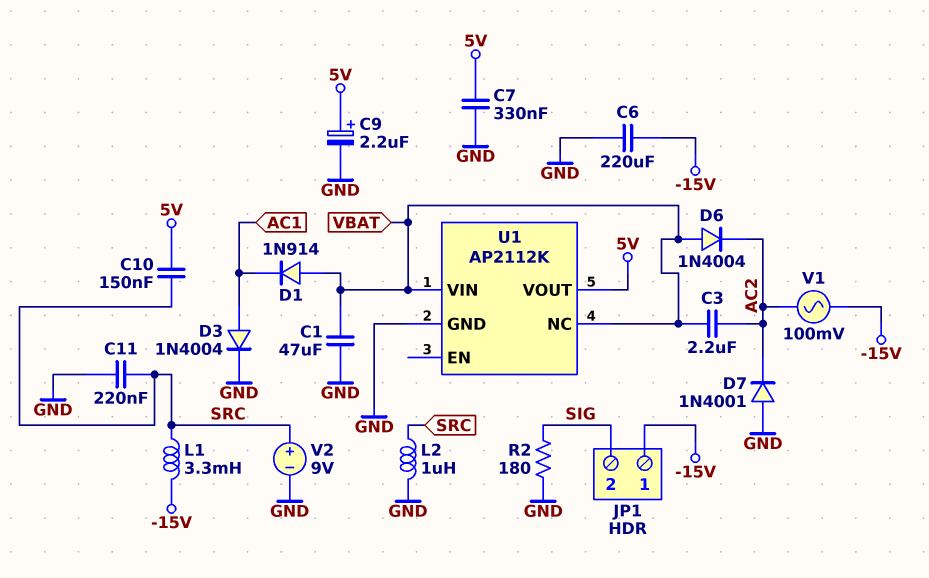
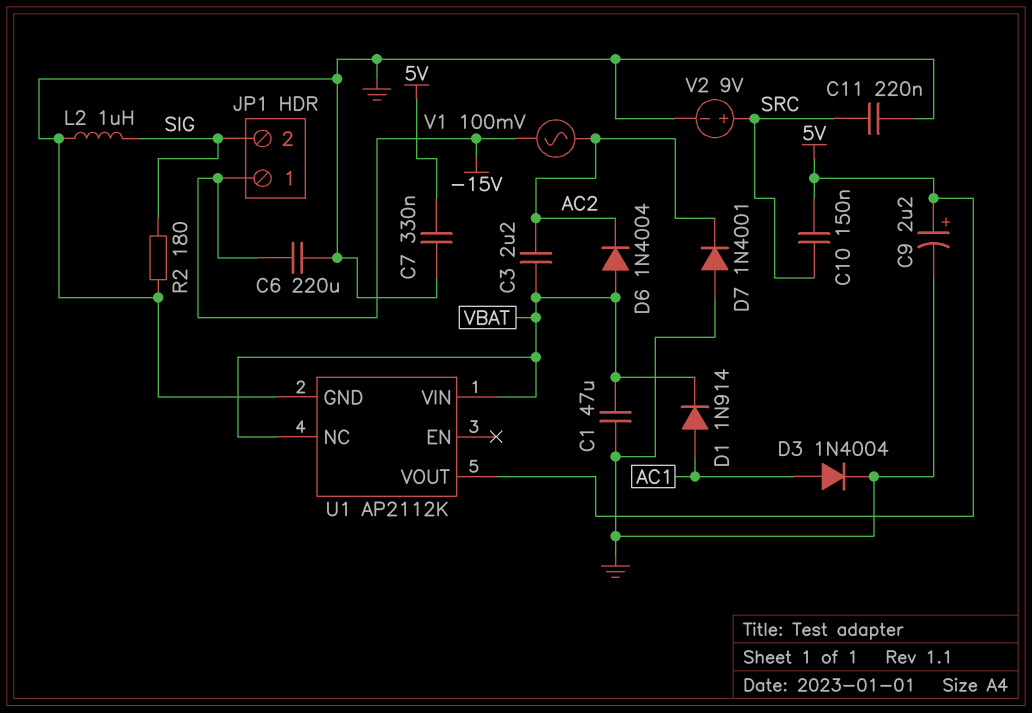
D1: diode 1N914 (A VBAT, K AC1) -> diode 1N914 (A AC1, K VBAT)
L1: 3.3mH (-15V, SRC) -> none
L2: 1uH (GND, SRC) -> 1uH (GND, SIG)

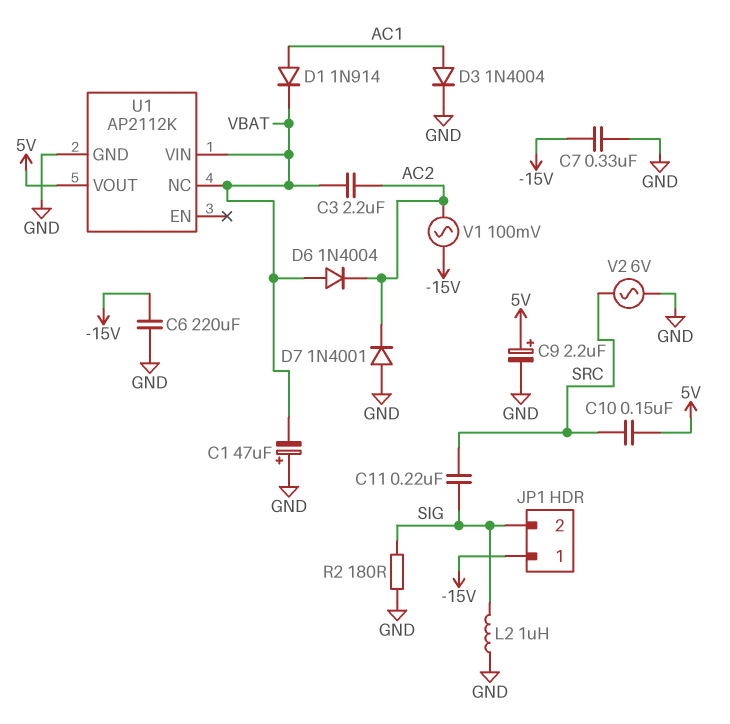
C1: 47uF (GND, VBAT) -> 47uF (plus GND, minus VBAT)
C7: 330nF (5V, GND) -> 330nF (-15V, GND)
C11: 220nF (GND, SRC) -> 220nF (SIG, SRC)
V2: 9V (plus SRC, minus GND) -> AC 6V (GND, SRC)

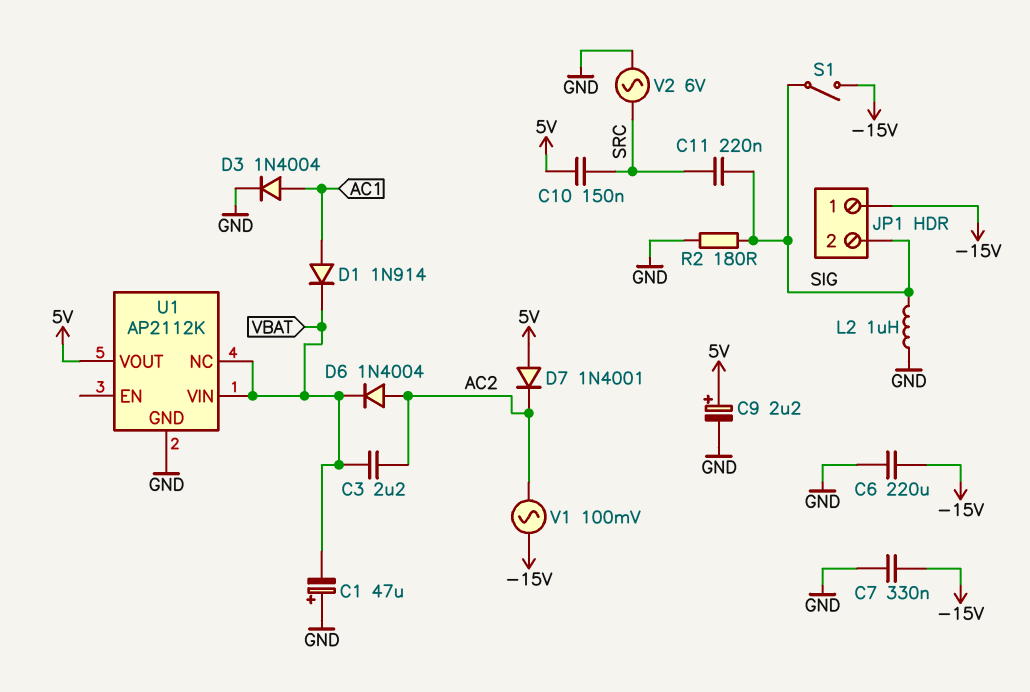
D6: diode 1N4004 (A VBAT, K AC2) -> diode 1N4004 (A AC2, K VBAT)
D7: diode 1N4001 (A GND, K AC2) -> diode 1N4001 (A 5V, K AC2)
S1: none -> switch (-15V, SIG)

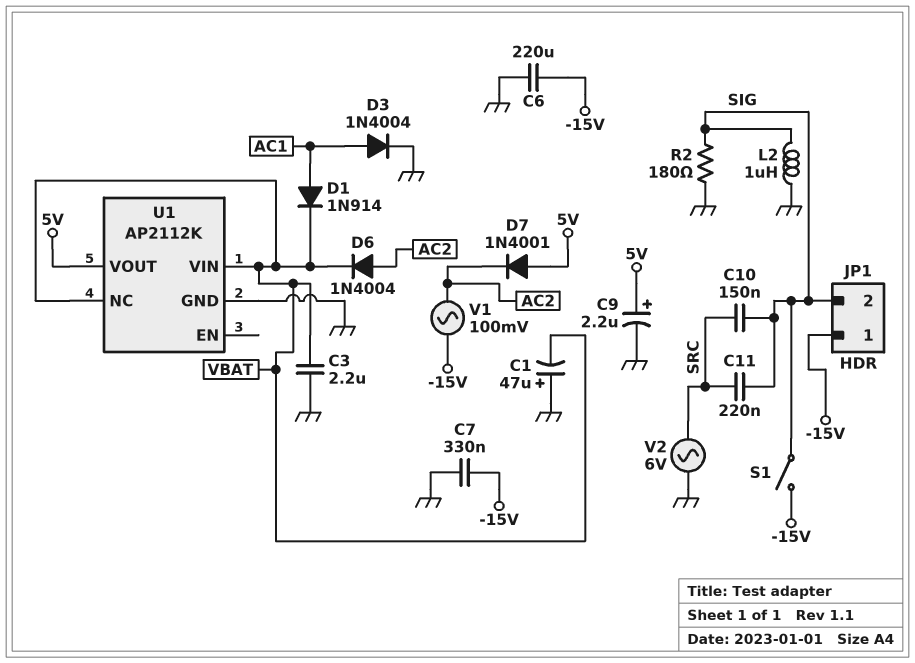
C3: 2.2uF (AC2, VBAT) -> 2.2uF (GND, VBAT)
C10: 150nF (5V, SRC) -> 150nF (SIG, SRC)

